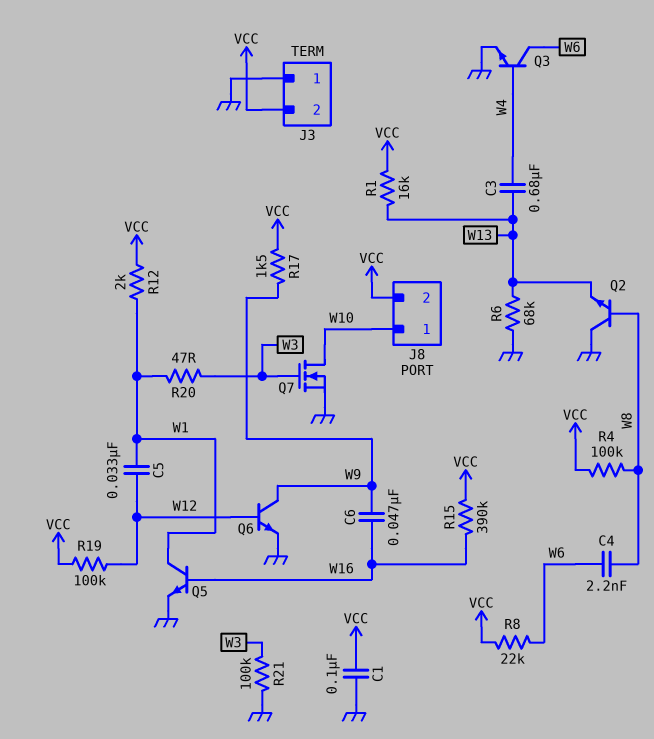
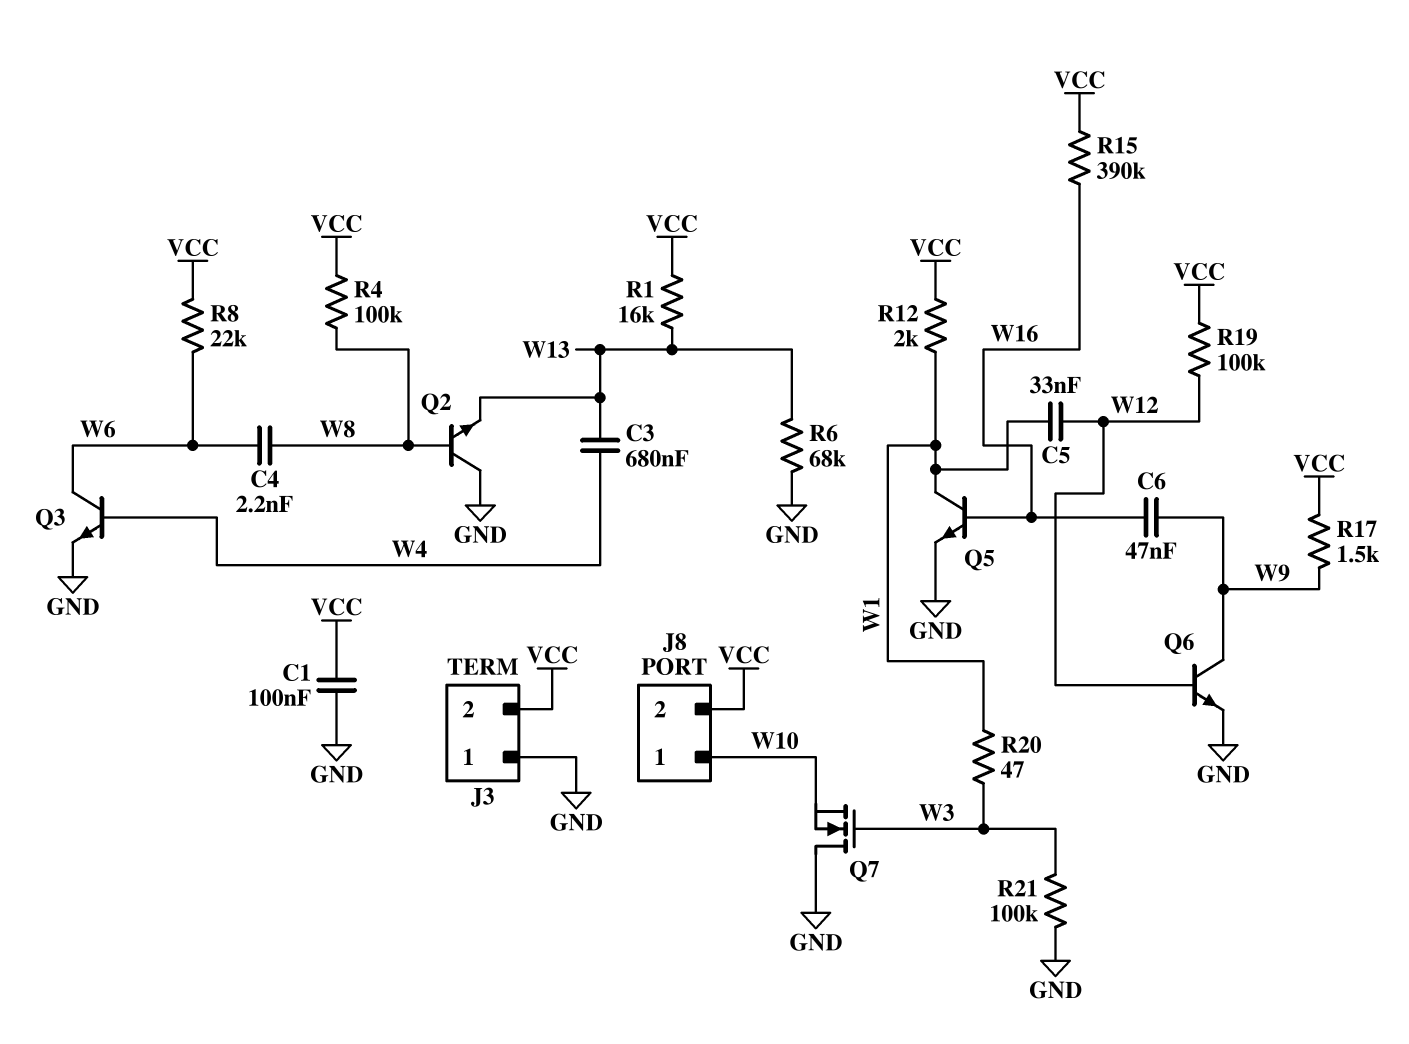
Q7: NMOS (G W3, D W10, S GND) -> NMOS (G W3, D GND, S W10)

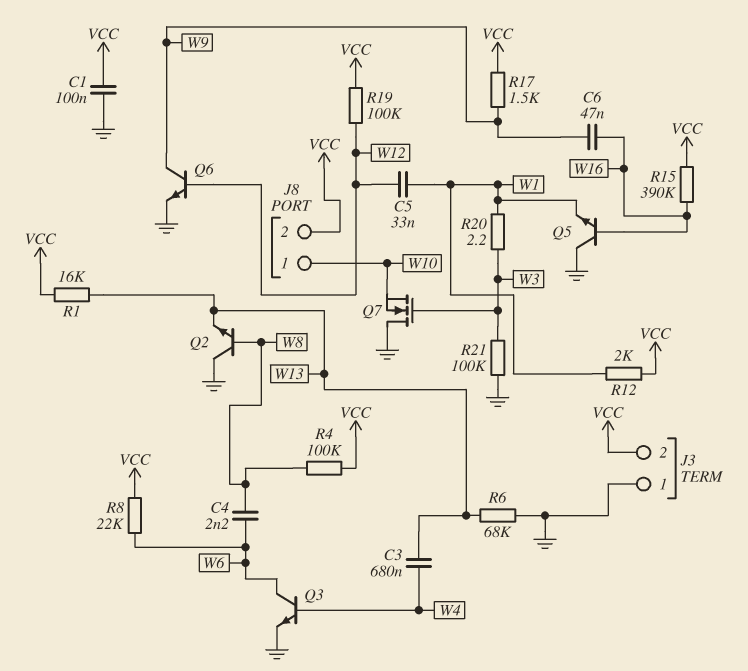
Q5: NPN (B W16, C W1, E GND) -> NPN (B W16, C GND, E W1)
R20: 47 (W1, W3) -> 2.2 (W1, W3)

